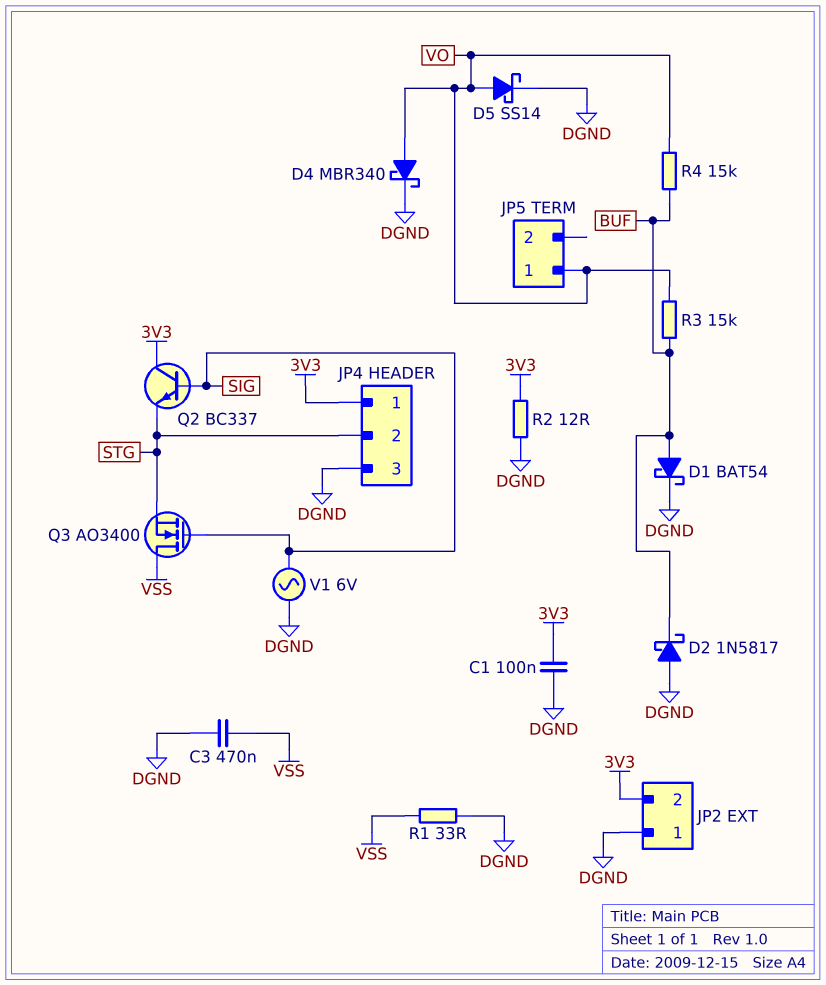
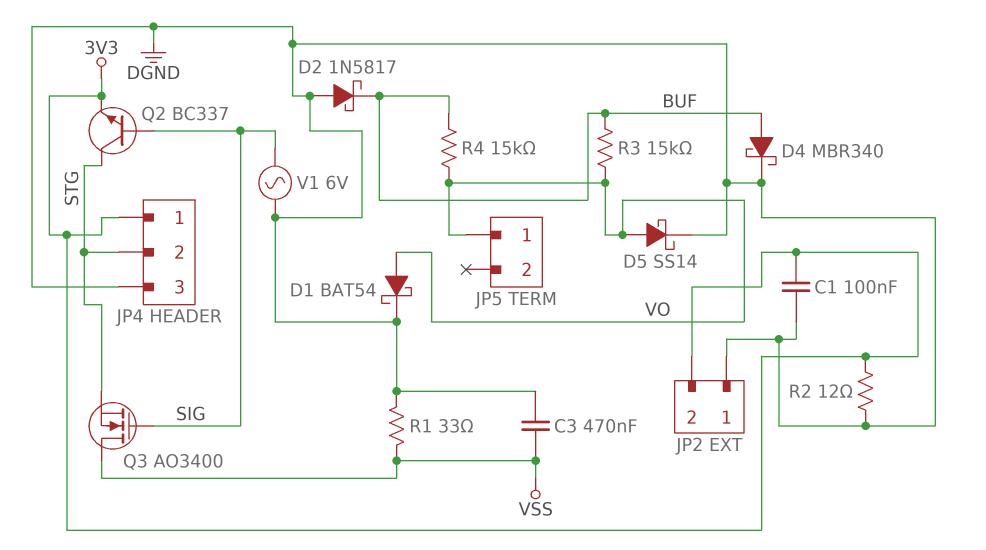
D1: schottky BAT54 (A BUF, K DGND) -> schottky BAT54 (A VO, K DGND)
D4: schottky MBR340 (A VO, K DGND) -> schottky MBR340 (A BUF, K DGND)
Q2: NPN BC337 (B SIG, C 3V3, E STG) -> NPN BC337 (B SIG, C STG, E 3V3)

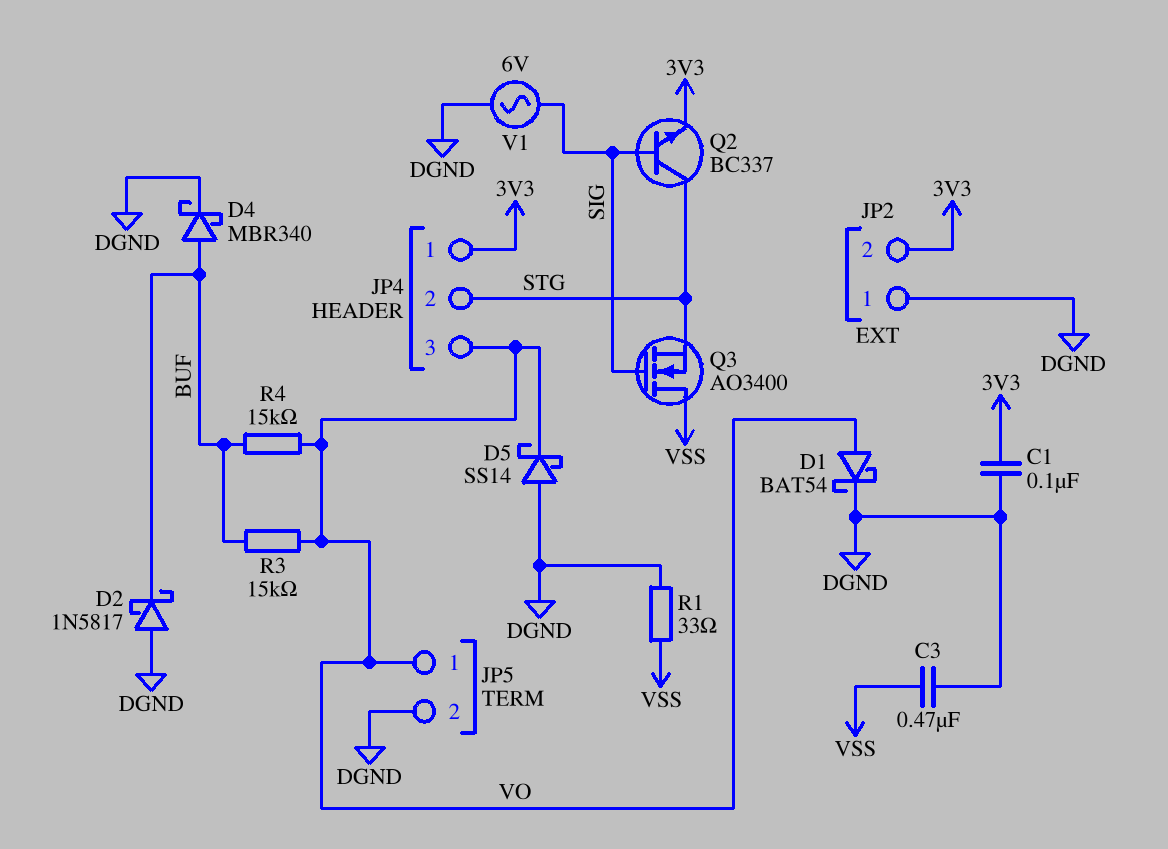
D5: schottky SS14 (A VO, K DGND) -> schottky SS14 (A DGND, K VO)
JP4 pin 3: DGND -> VO
JP5 pin 2: none -> DGND
R2: 12 (3V3, DGND) -> none

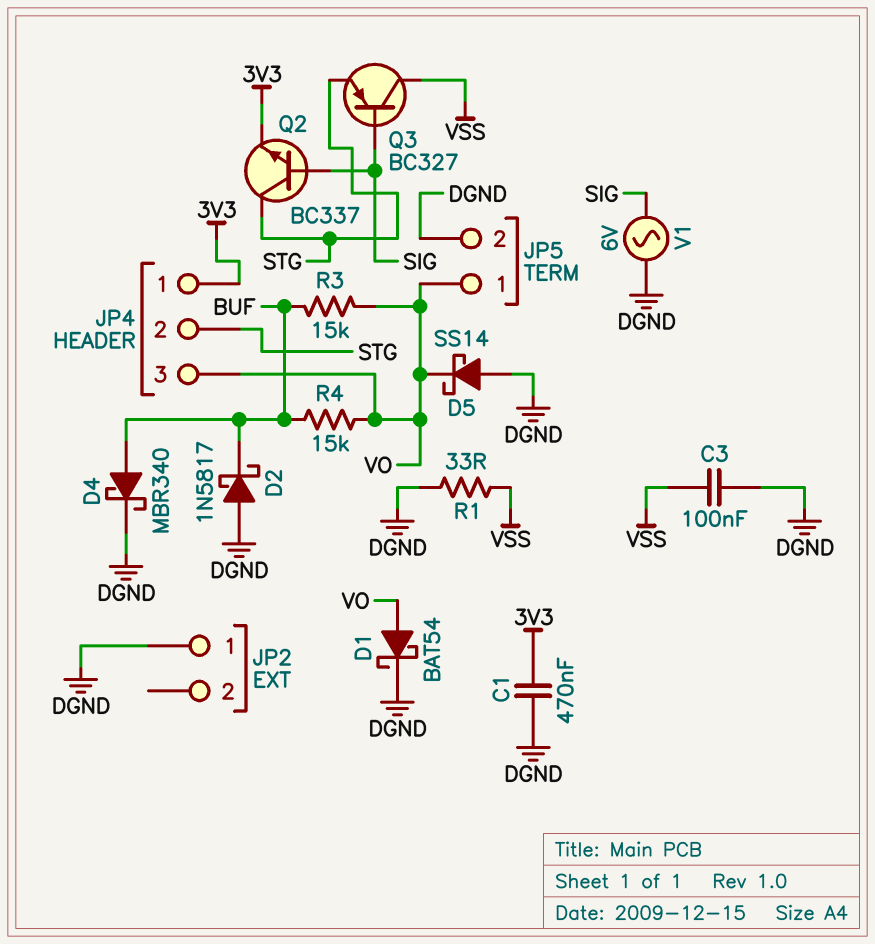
C1: 100nF (3V3, DGND) -> 470nF (3V3, DGND)
C3: 470nF (DGND, VSS) -> 100nF (DGND, VSS)
JP2 pin 2: 3V3 -> none
Q3: NMOS AO3400 (G SIG, D VSS, S STG) -> PNP BC327 (B SIG, C VSS, E STG)

